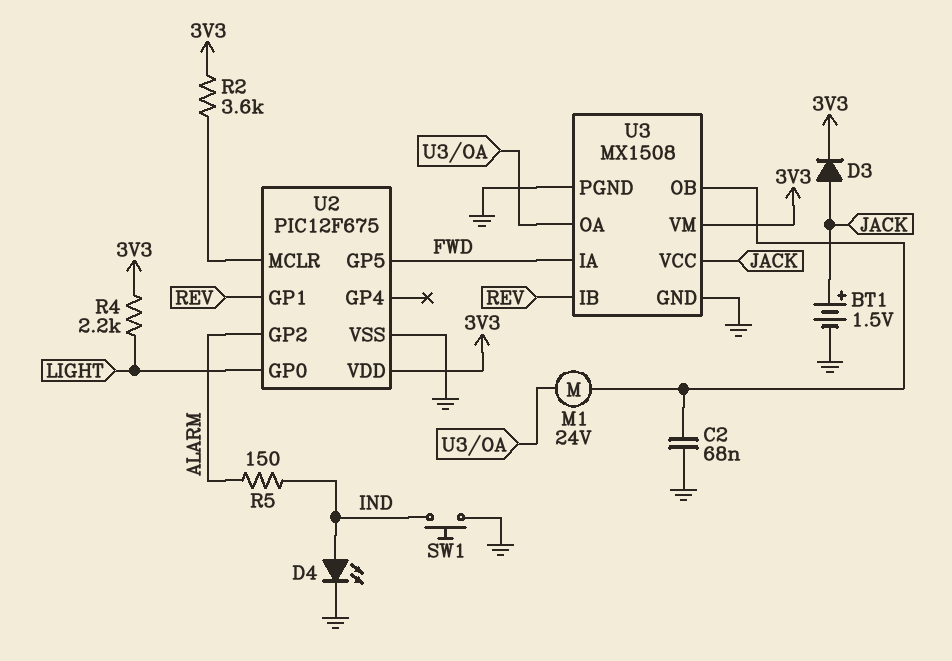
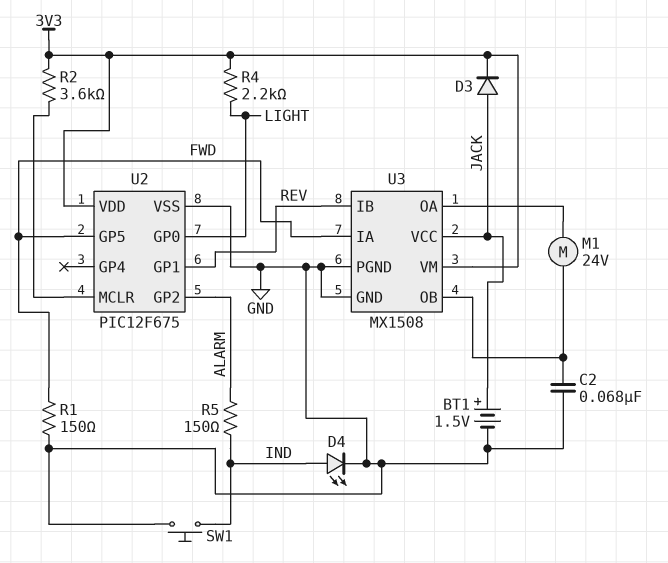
R1: none -> 150 (FWD, GND)

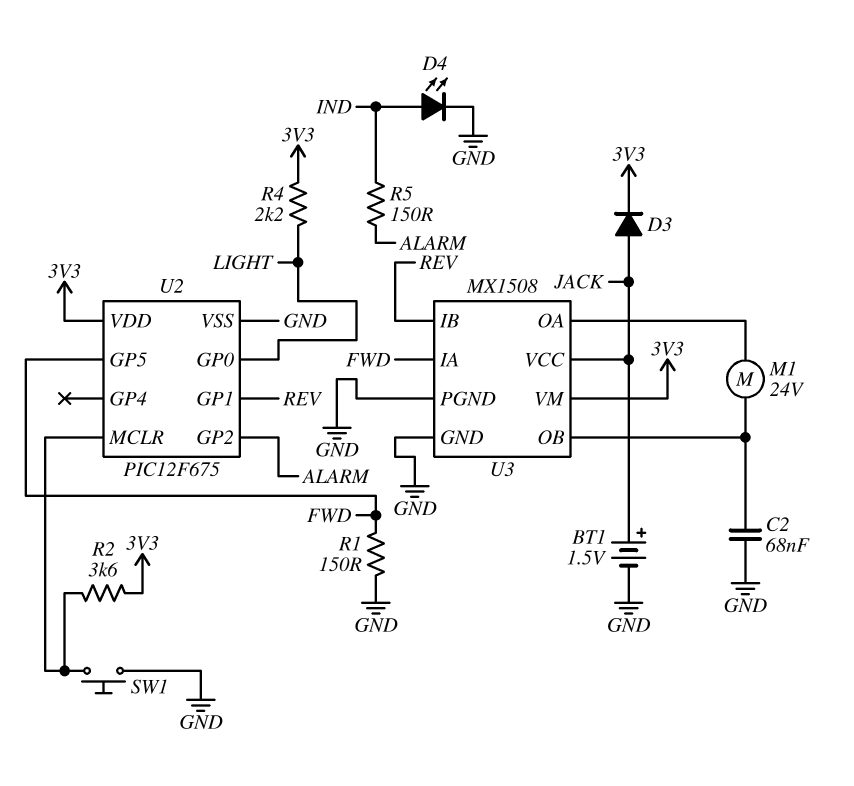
SW1: button (GND, IND) -> button (GND, U2/MCLR)

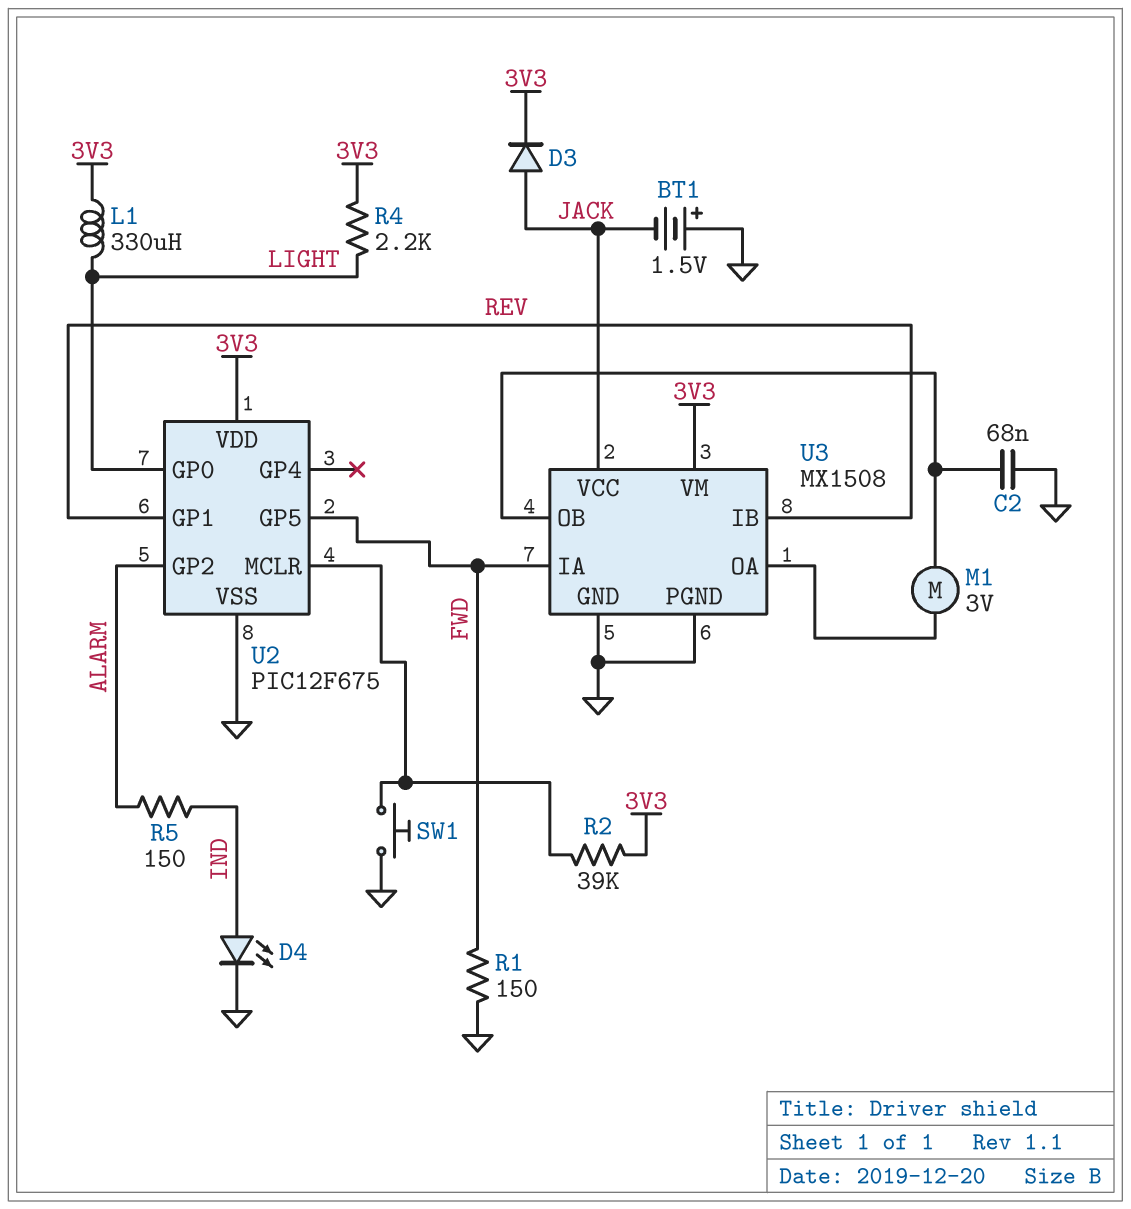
BT1: 1.5V (plus JACK, minus GND) -> 1.5V (plus GND, minus JACK)
L1: none -> 330uH (3V3, LIGHT)
M1: motor 24V (U3/OA, U3/OB) -> motor 3V (U3/OA, U3/OB)
R2: 3.6k (3V3, U2/MCLR) -> 39k (3V3, U2/MCLR)

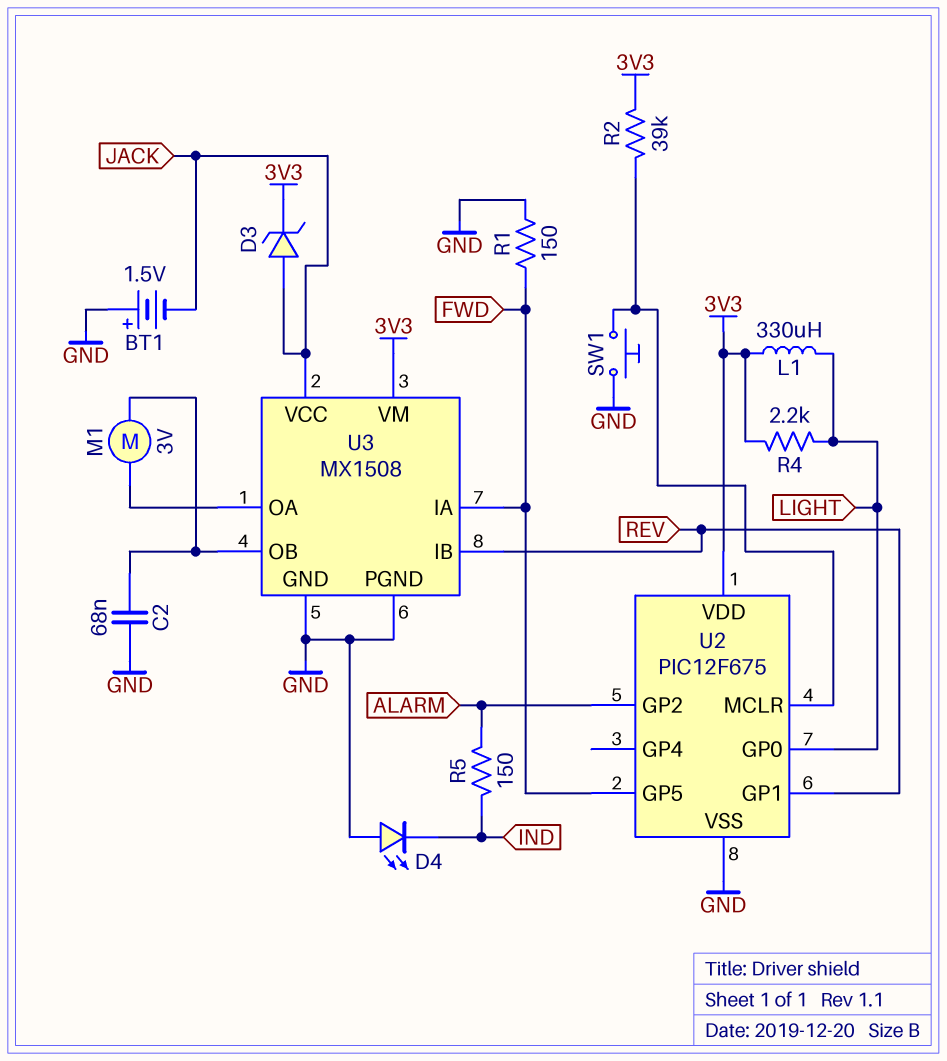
D3: diode (A JACK, K 3V3) -> zener (A JACK, K 3V3)
D4: LED (A IND, K GND) -> LED (A GND, K IND)

